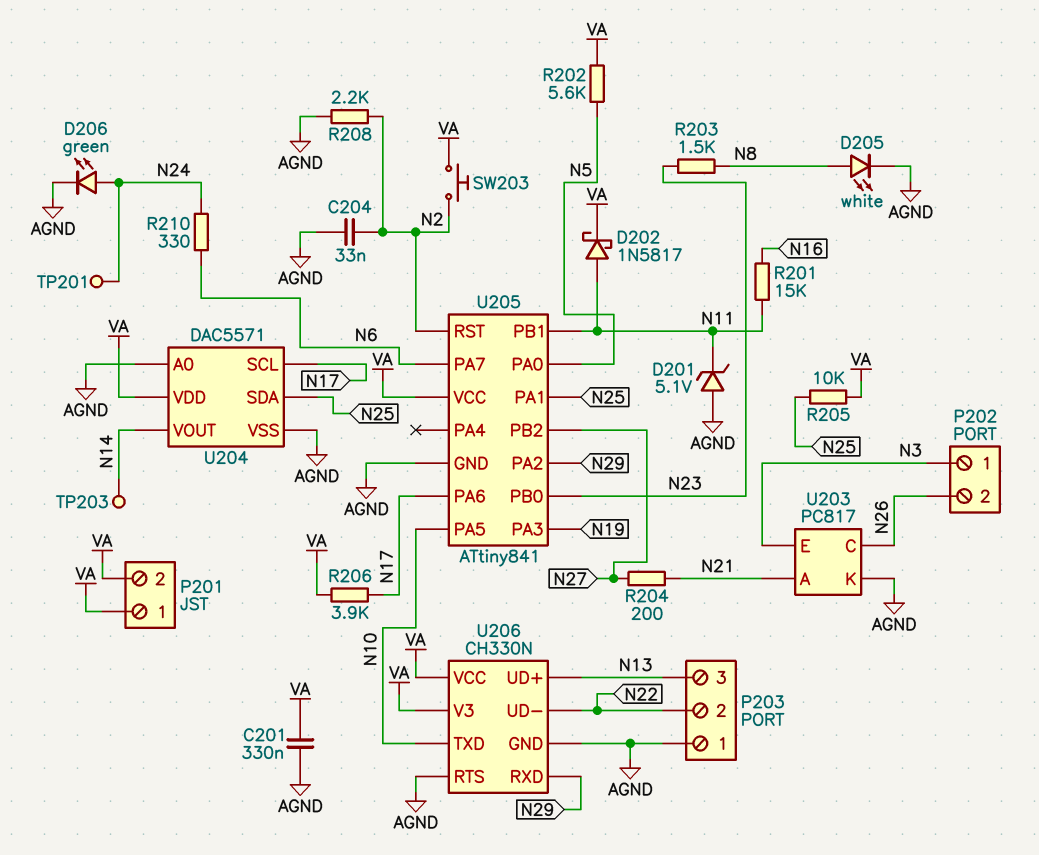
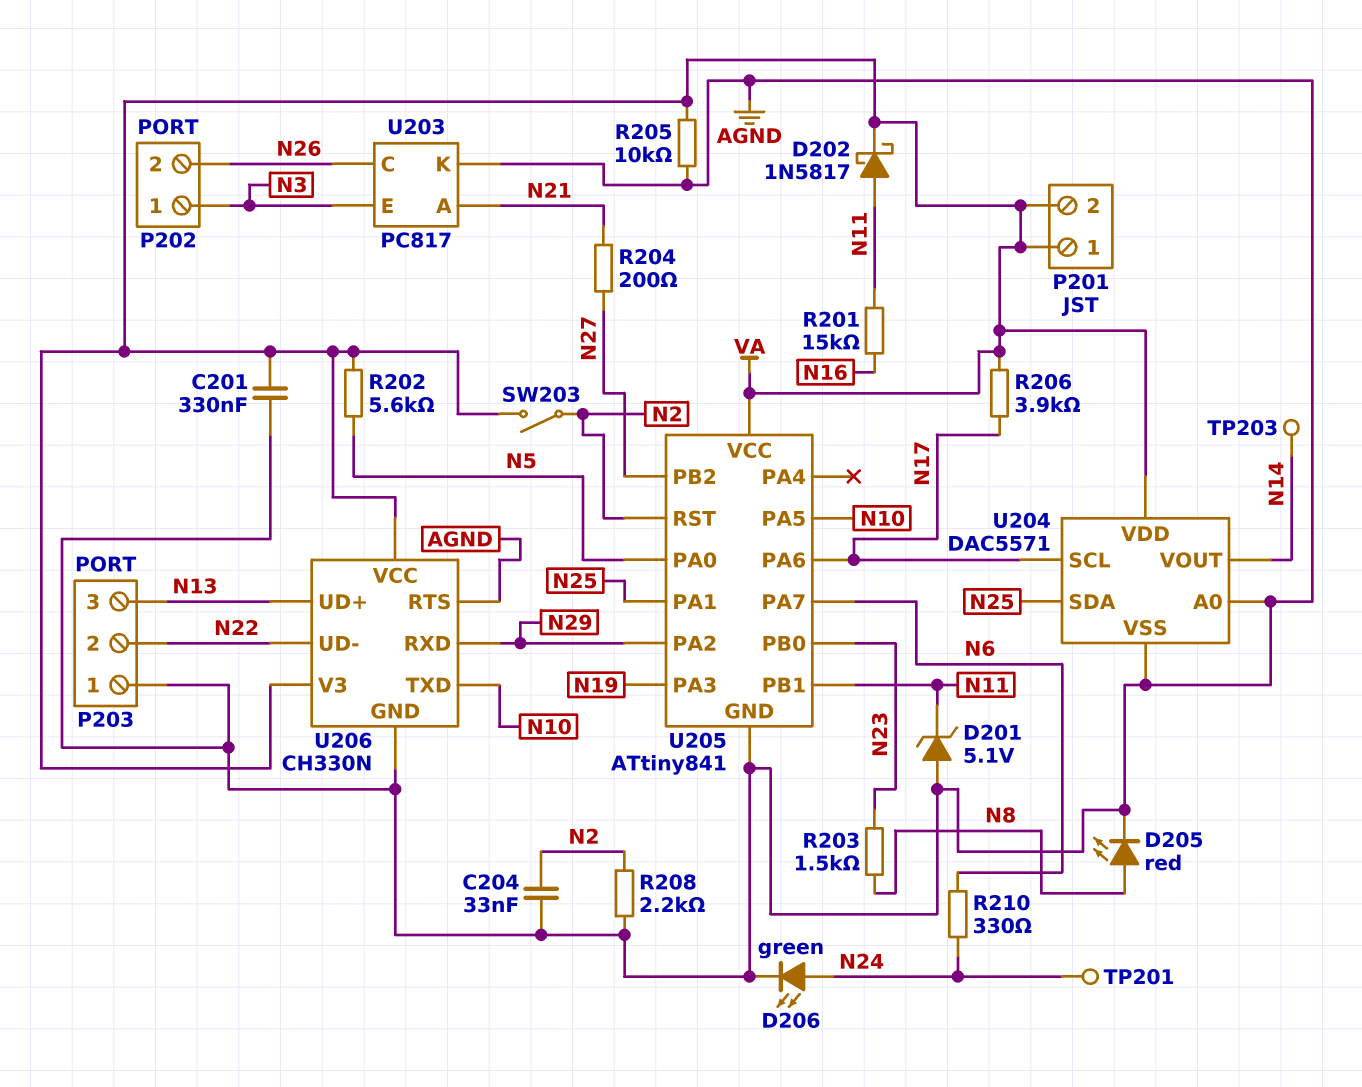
D205: LED white (A N8, K AGND) -> LED red (A N8, K AGND)
R205: 10k (N25, VA) -> 10k (AGND, VA)
SW203: button (N2, VA) -> switch (N2, VA)

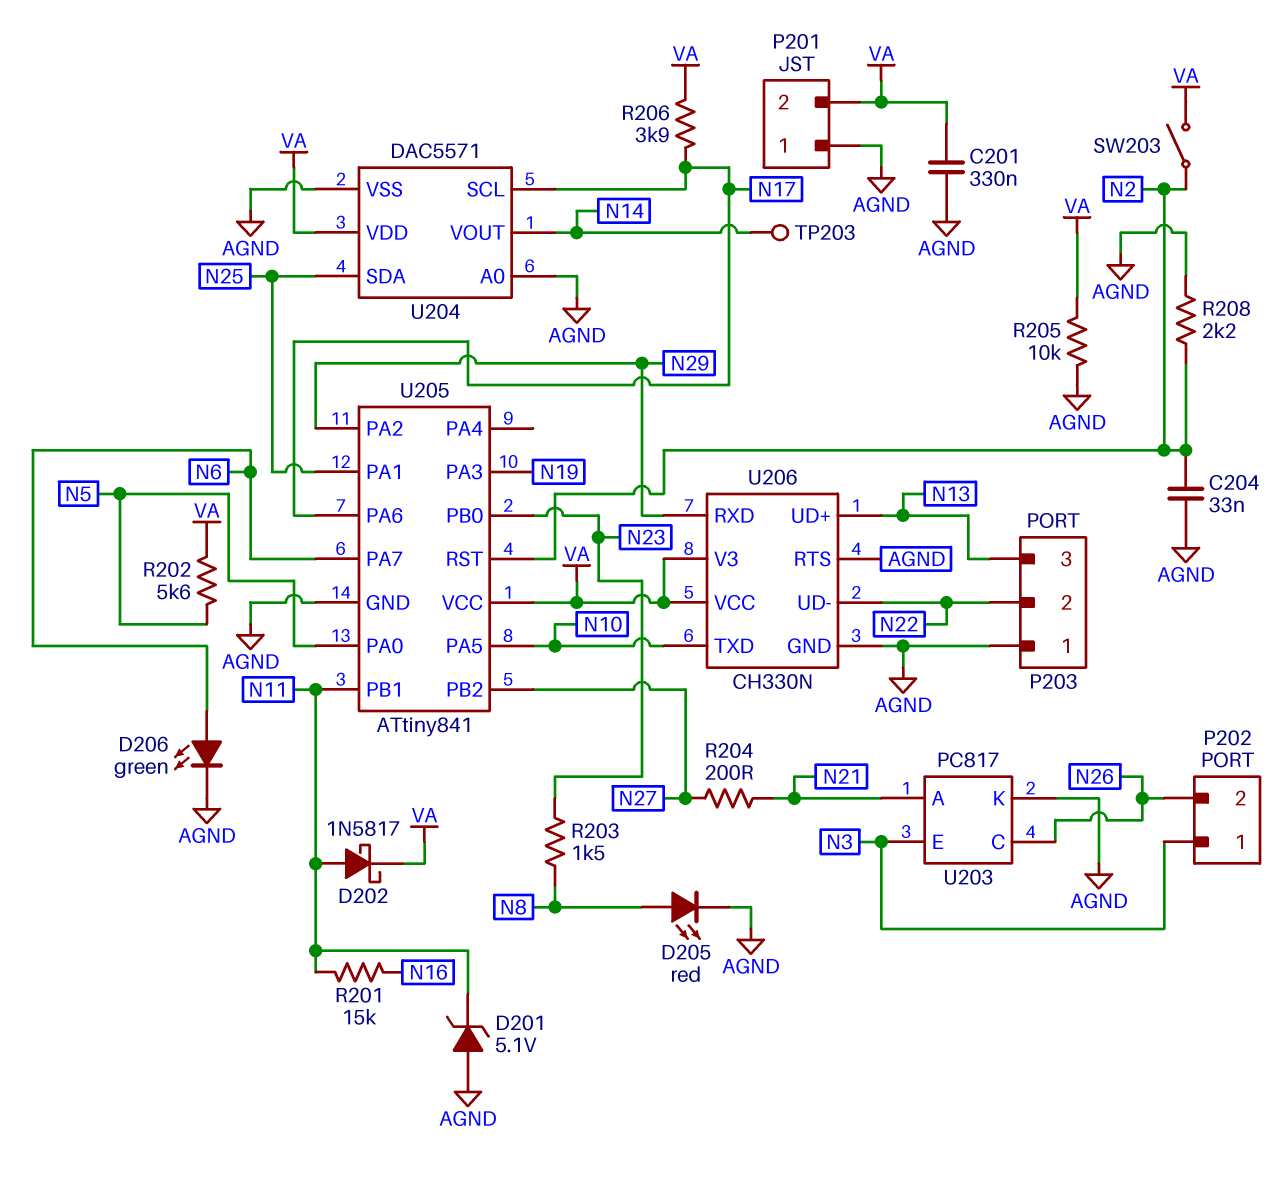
D206: LED green (A N24, K AGND) -> LED green (A N6, K AGND)
P201 pin 1: VA -> AGND
R210: 330 (N6, N24) -> none
TP201: test point (N24) -> none

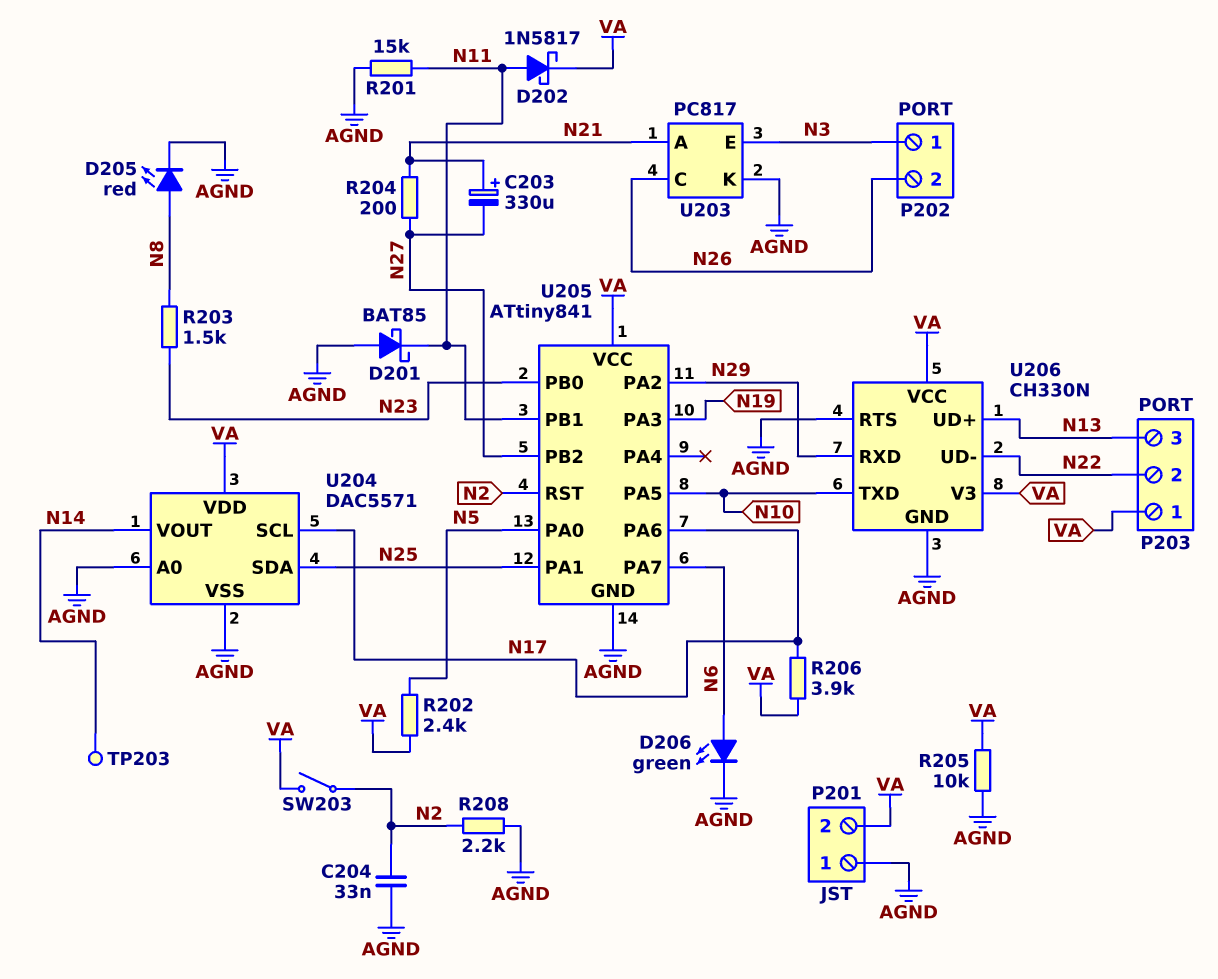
C201: 330nF (AGND, VA) -> none
C203: none -> 330uF (plus N21, minus N27)
D201: zener 5.1V (A AGND, K N11) -> schottky BAT85 (A AGND, K N11)
P203 pin 1: AGND -> VA
R201: 15k (N11, N16) -> 15k (AGND, N11)
R202: 5.6k (N5, VA) -> 2.4k (N5, VA)

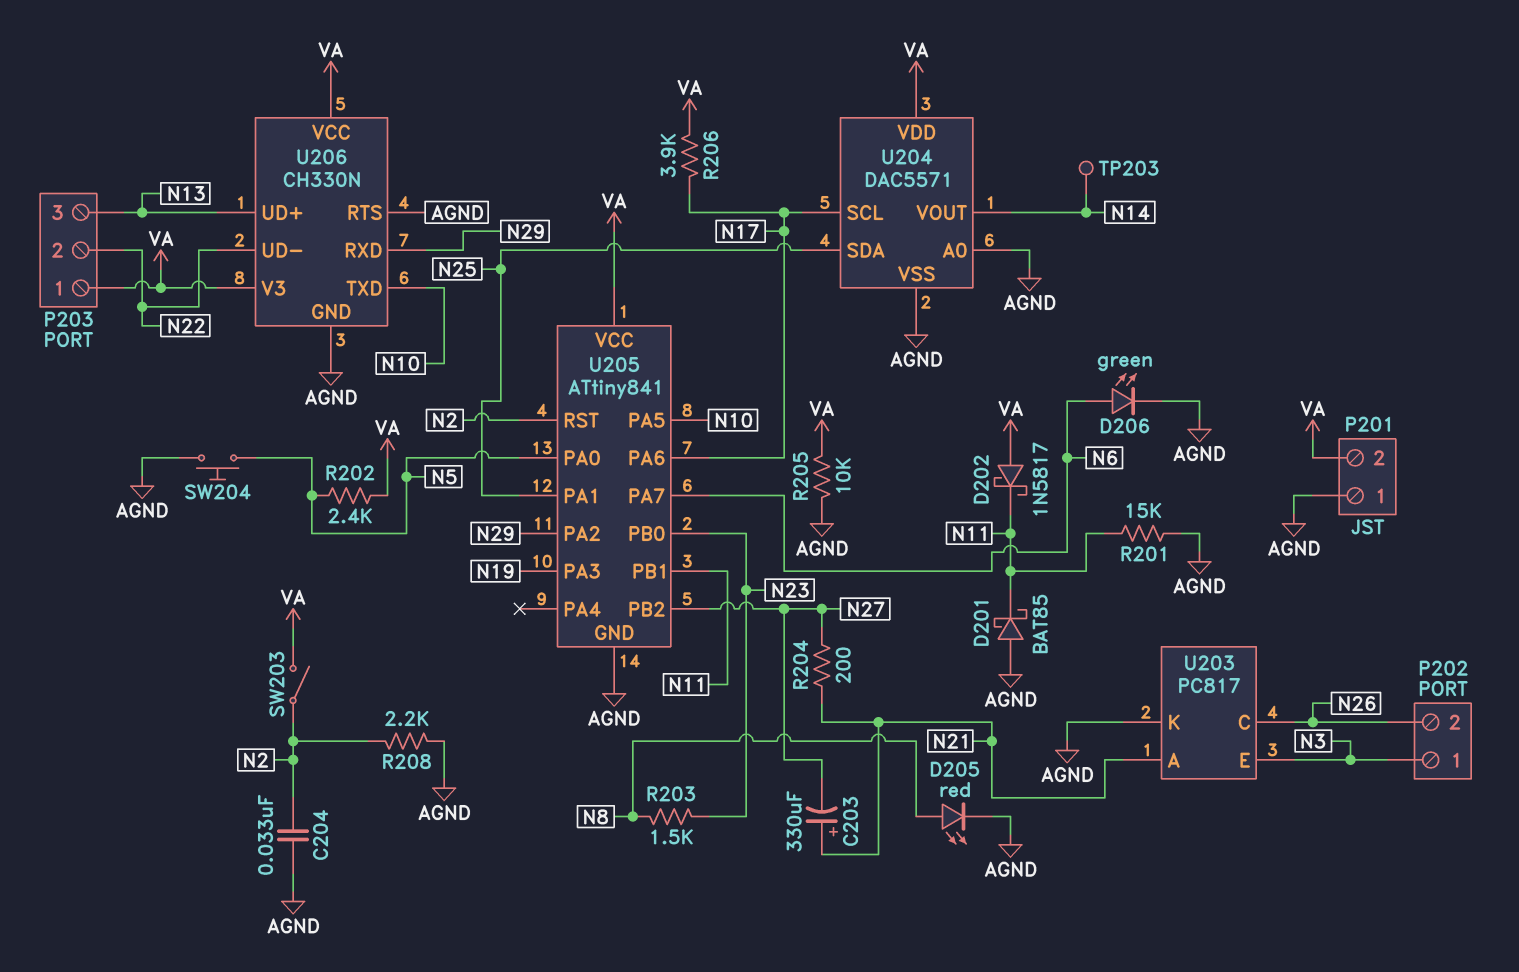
D202: schottky 1N5817 (A N11, K VA) -> schottky 1N5817 (A VA, K N11)
SW204: none -> button (AGND, N5)

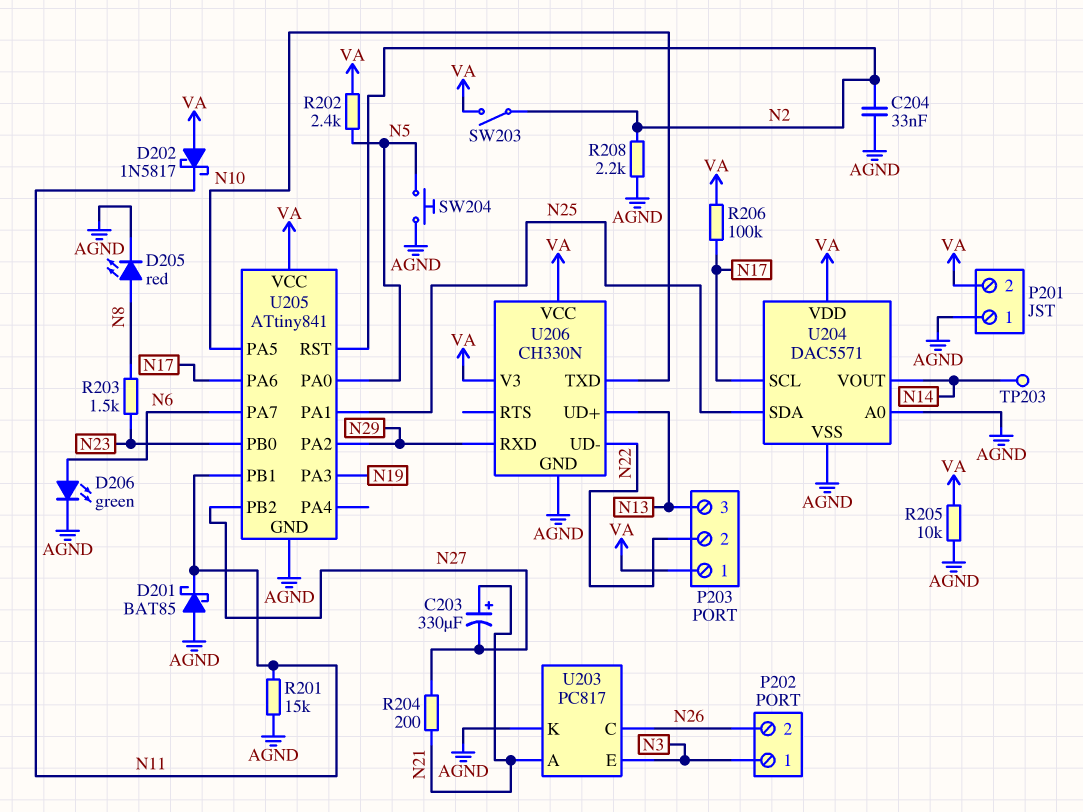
R206: 3.9k (N17, VA) -> 100k (N17, VA)
U206 pin RTS: AGND -> none

